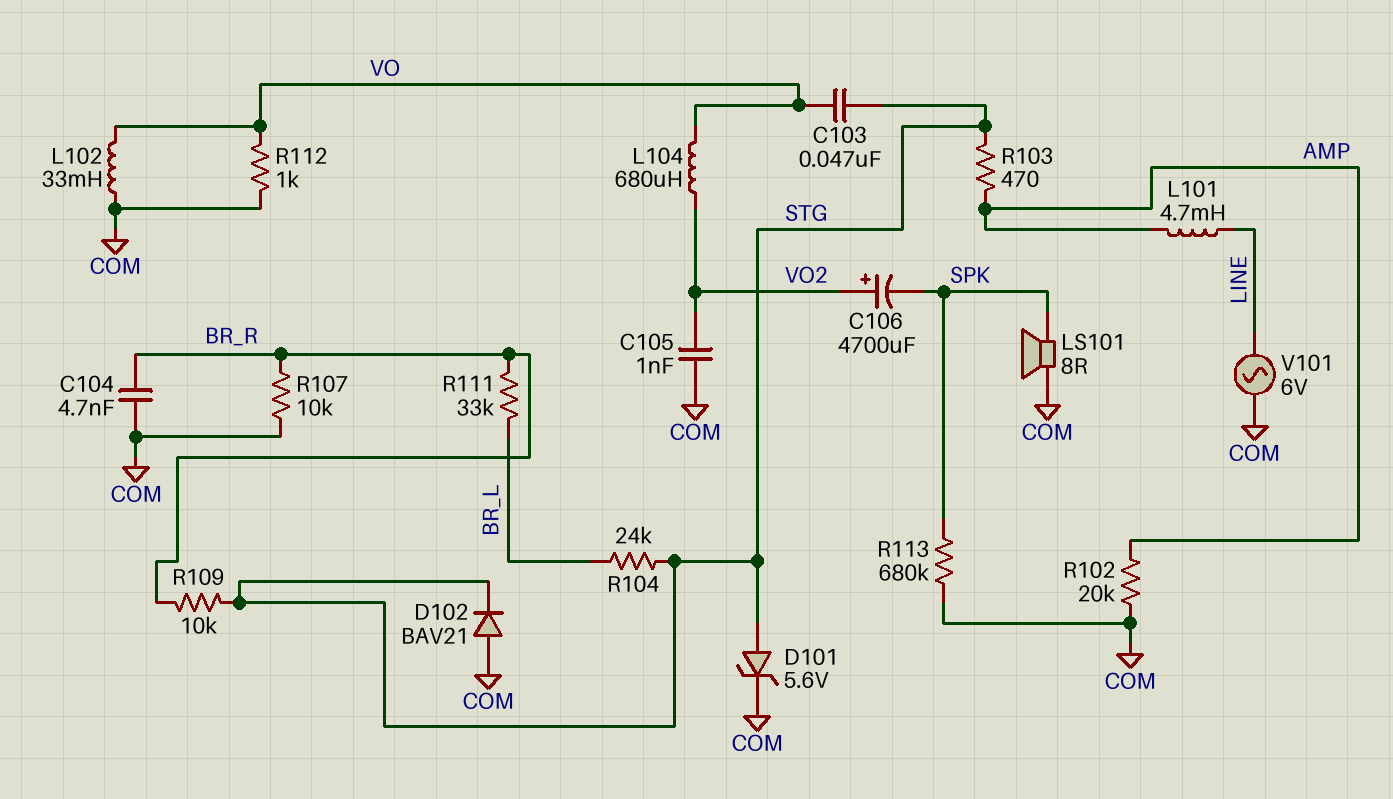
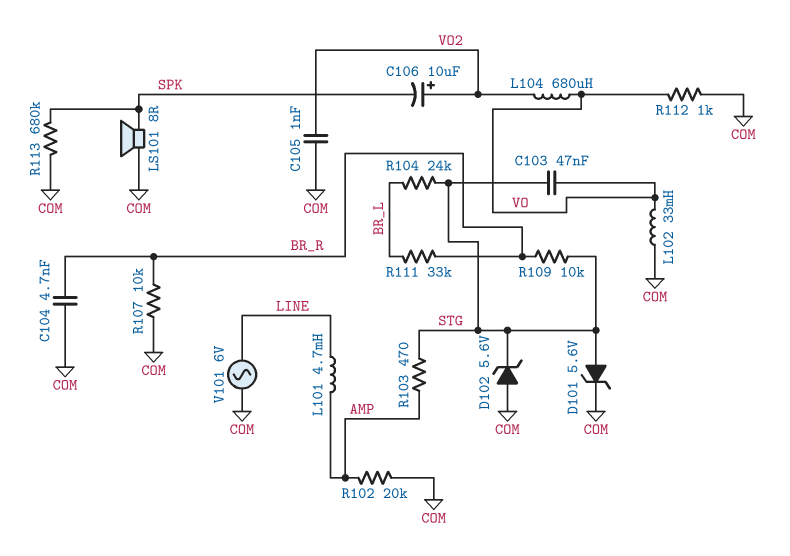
C106: 4700uF (plus VO2, minus SPK) -> 10uF (plus VO2, minus SPK)
D102: diode BAV21 (A COM, K STG) -> zener 5.6V (A COM, K STG)

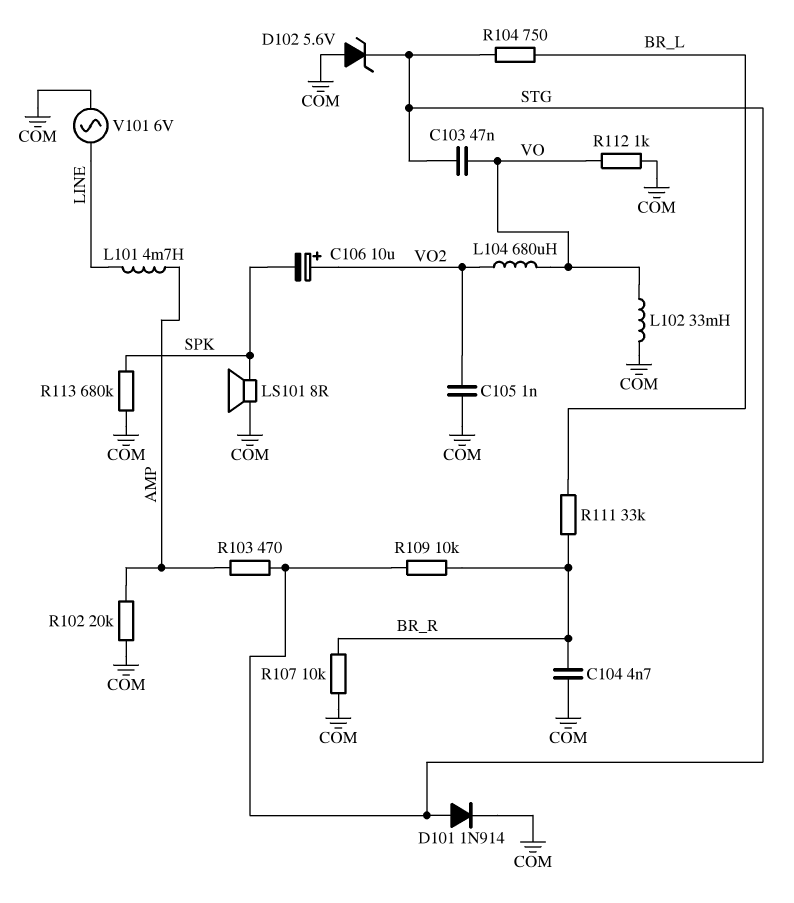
D101: zener 5.6V (A STG, K COM) -> diode 1N914 (A STG, K COM)
R104: 24k (BR_L, STG) -> 750 (BR_L, STG)

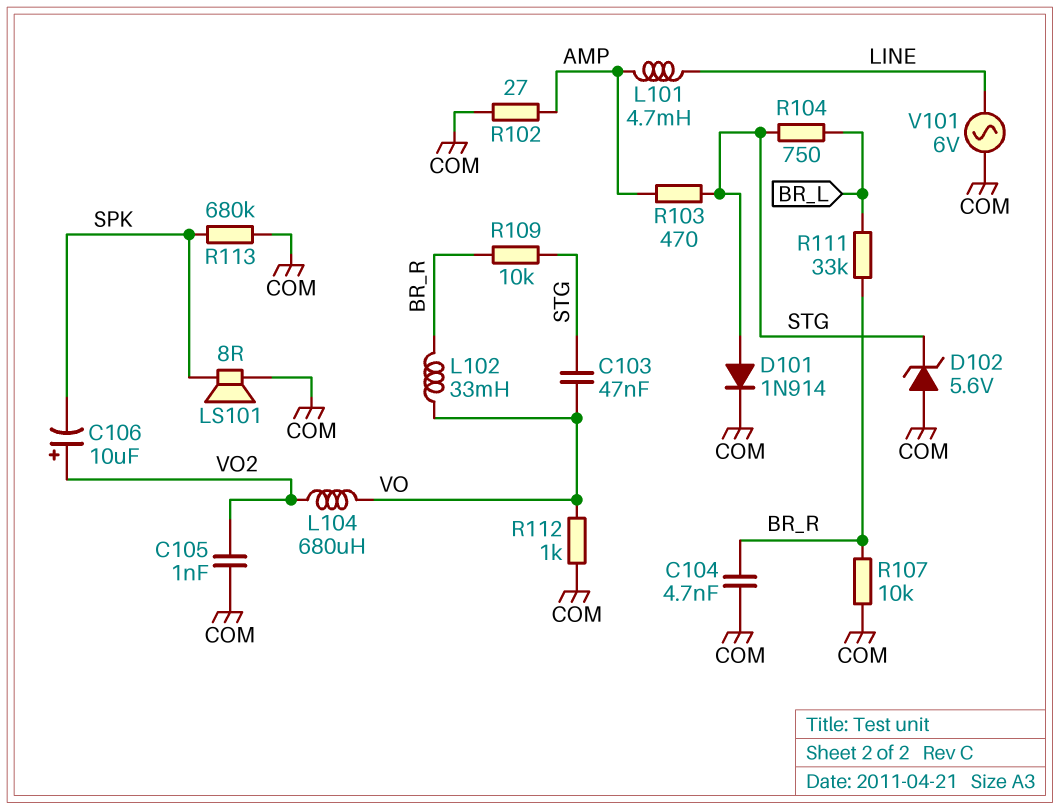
L102: 33mH (COM, VO) -> 33mH (BR_R, VO)
R102: 20k (AMP, COM) -> 27 (AMP, COM)

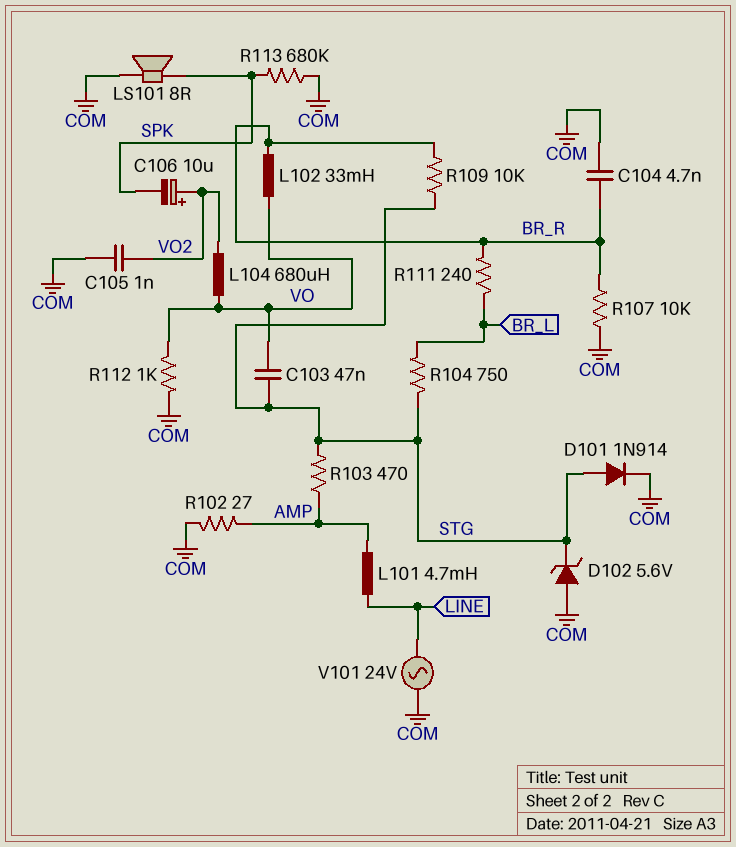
R111: 33k (BR_L, BR_R) -> 240 (BR_L, BR_R)
V101: AC 6V (COM, LINE) -> AC 24V (COM, LINE)

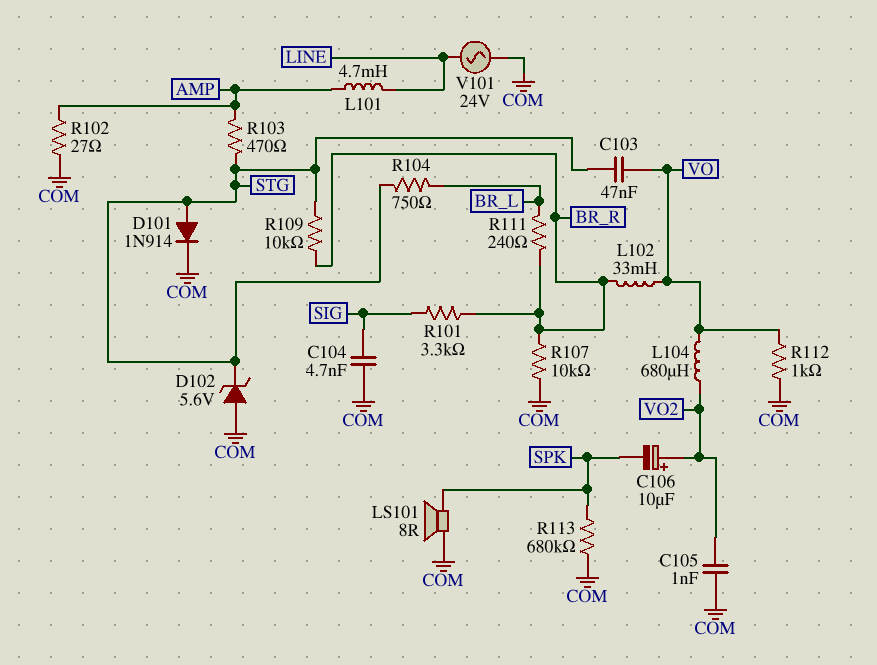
C104: 4.7nF (BR_R, COM) -> 4.7nF (COM, SIG)
R101: none -> 3.3k (BR_R, SIG)

